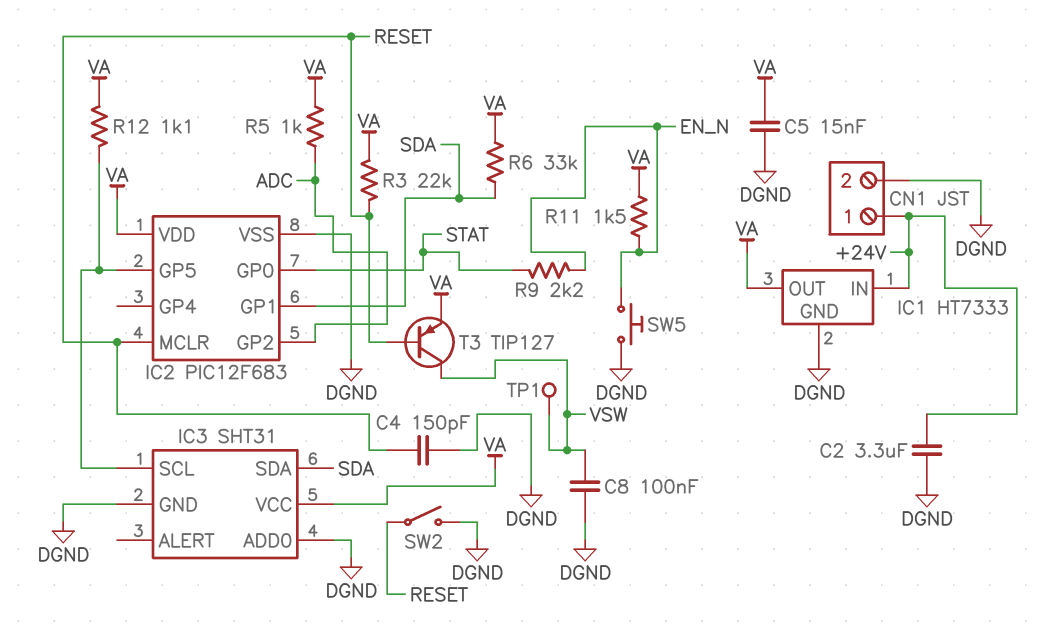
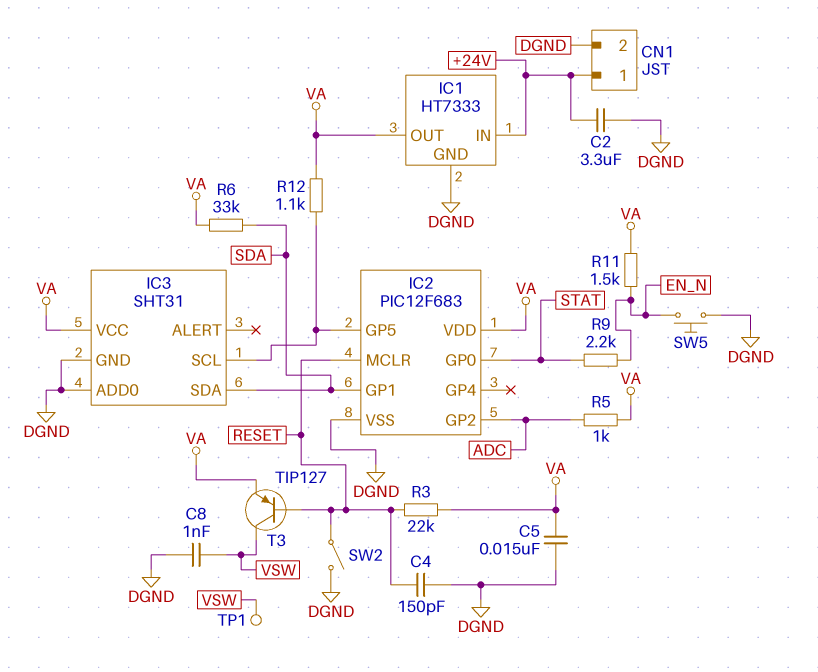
C8: 100nF (DGND, VSW) -> 1nF (DGND, VSW)

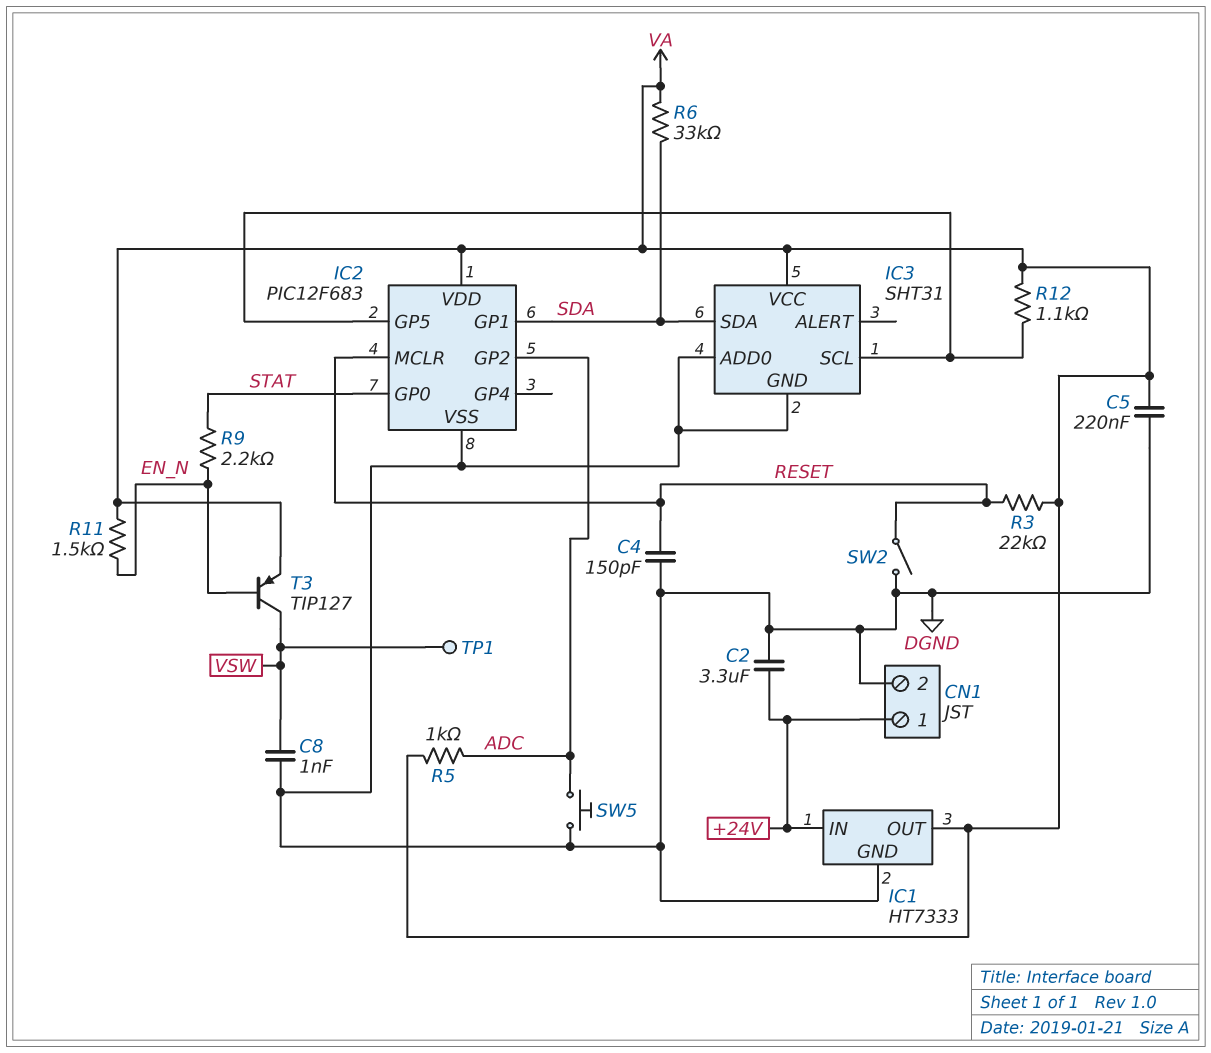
C5: 15nF (DGND, VA) -> 220nF (DGND, VA)
SW5: button (DGND, EN_N) -> button (ADC, DGND)
T3: PNP TIP127 (B RESET, C VSW, E VA) -> PNP TIP127 (B EN_N, C VSW, E VA)

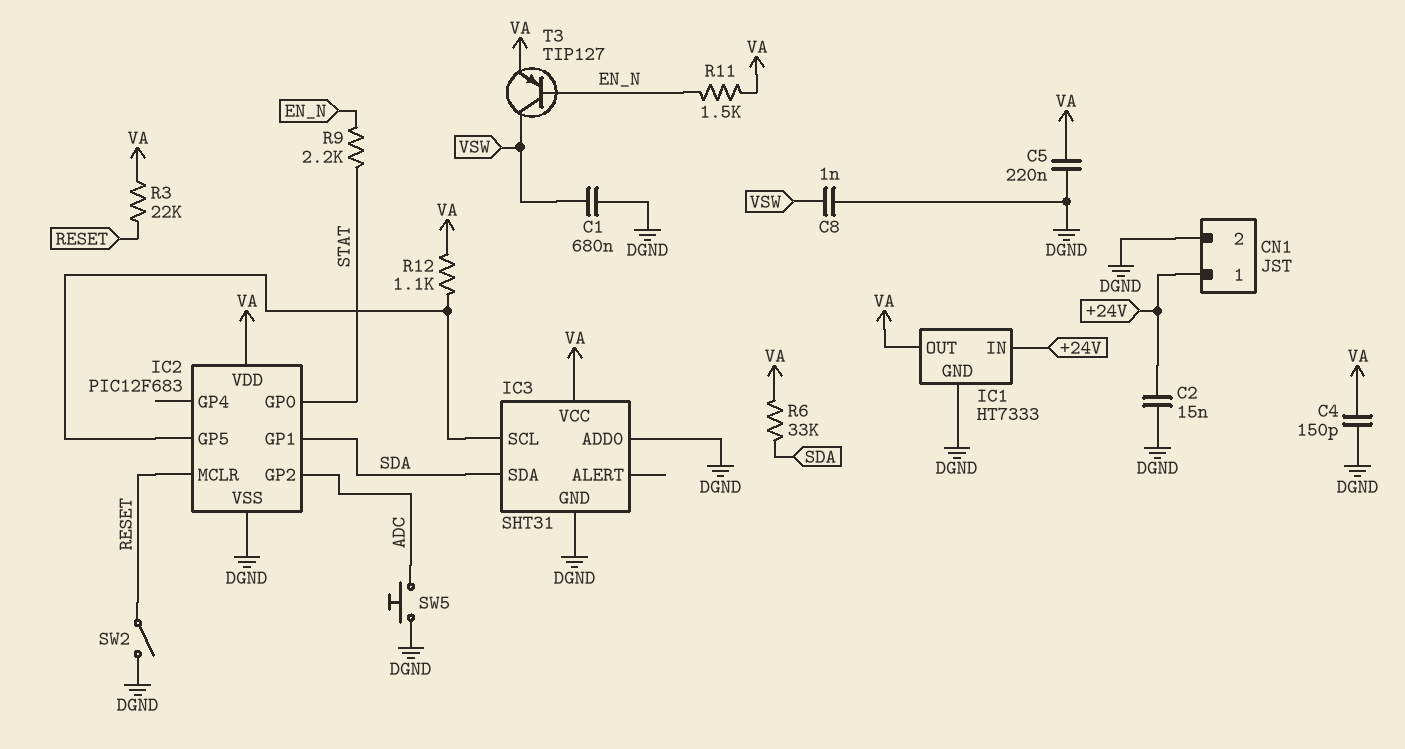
C1: none -> 680nF (DGND, VSW)
C2: 3.3uF (+24V, DGND) -> 15nF (+24V, DGND)
C4: 150pF (DGND, RESET) -> 150pF (DGND, VA)
R5: 1k (ADC, VA) -> none
TP1: test point (VSW) -> none

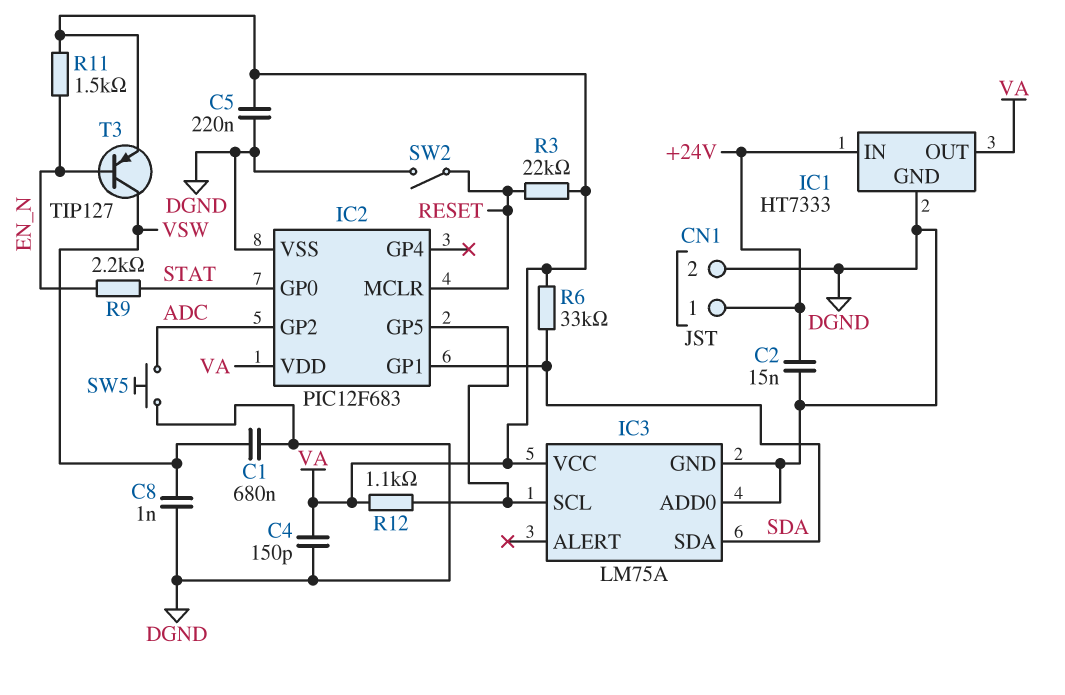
IC3: SHT31 -> LM75A

